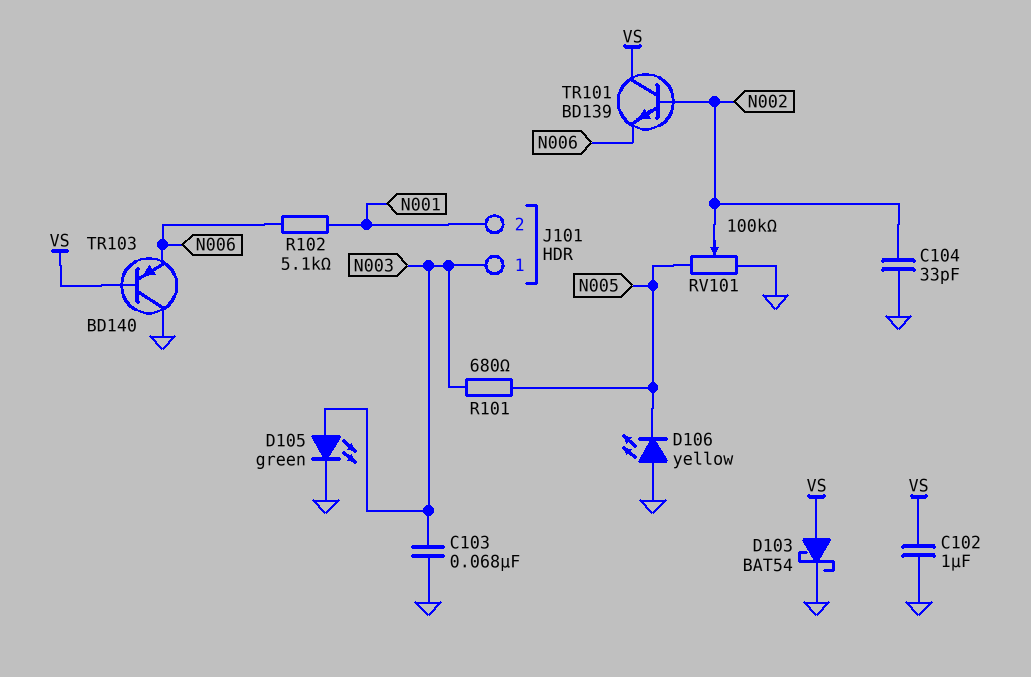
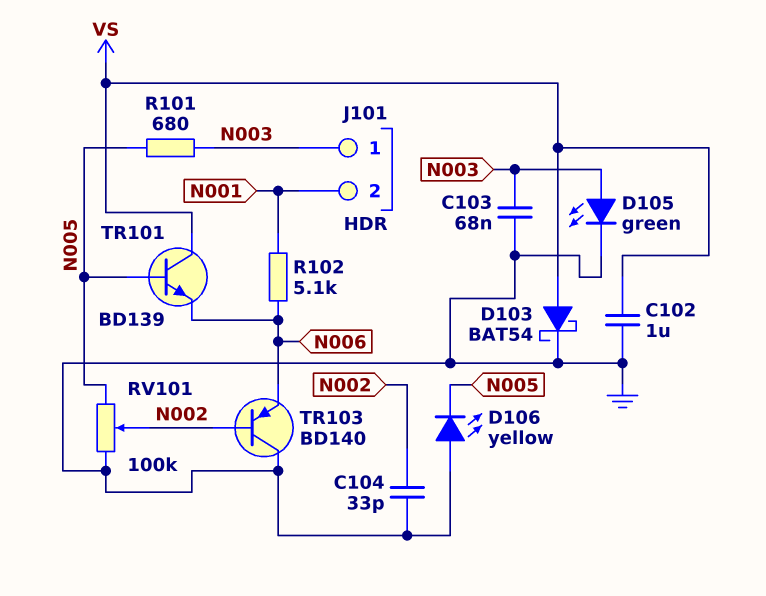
TR101: NPN BD139 (B N002, C VS, E N006) -> NPN BD139 (B N005, C VS, E N006)
TR103: PNP BD140 (B VS, C GND, E N006) -> PNP BD140 (B N002, C GND, E N006)

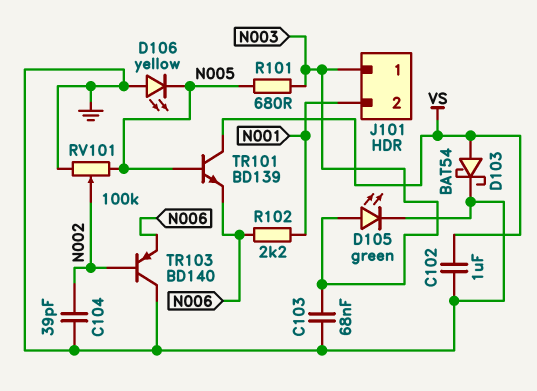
C104: 33pF (GND, N002) -> 39pF (GND, N002)
R102: 5.1k (N001, N006) -> 2.2k (N001, N006)

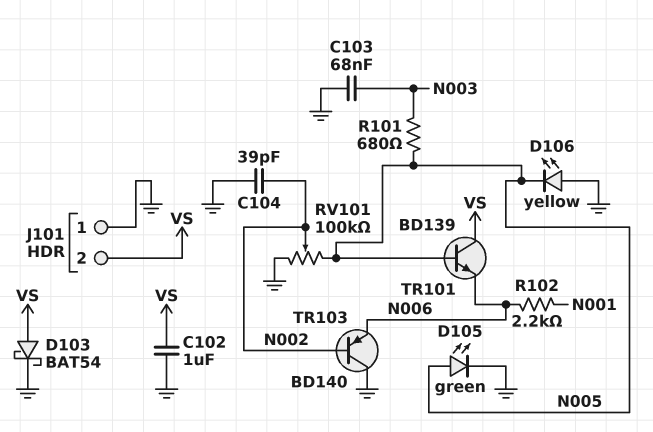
D105: LED green (A N003, K GND) -> LED green (A N005, K GND)
J101 pin 1: N003 -> GND
J101 pin 2: N001 -> VS

